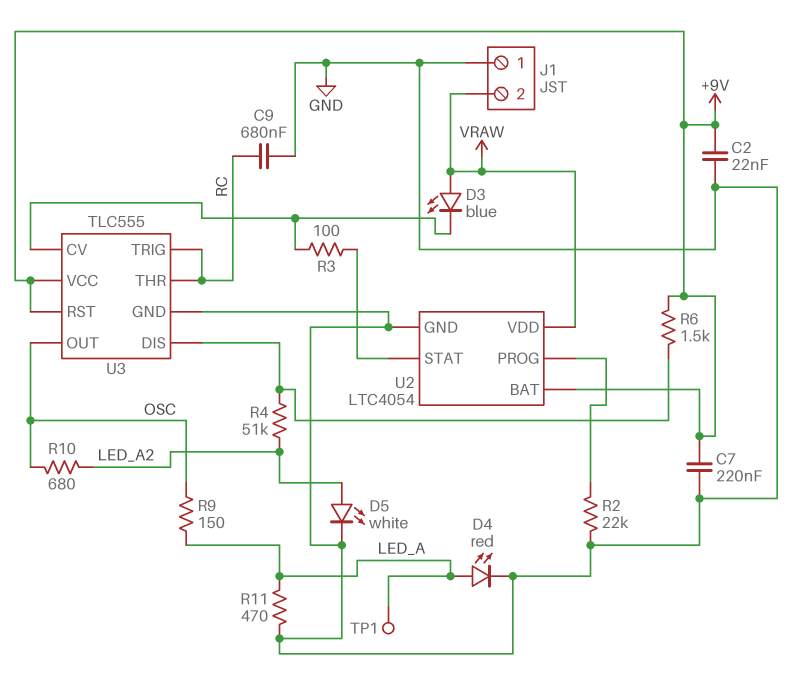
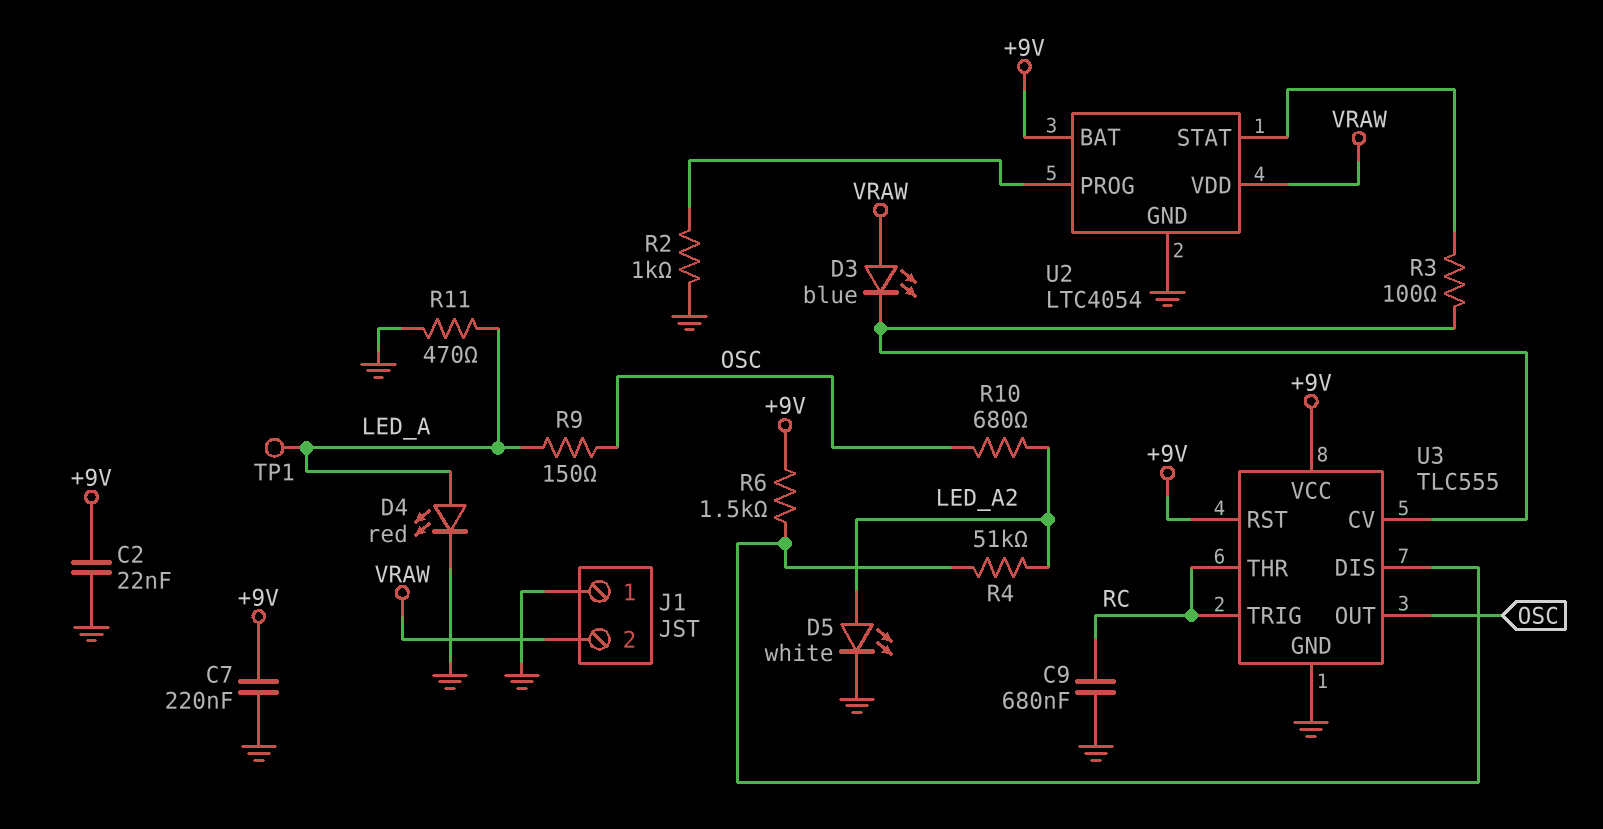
R2: 22k (GND, U2/PROG) -> 1k (GND, U2/PROG)

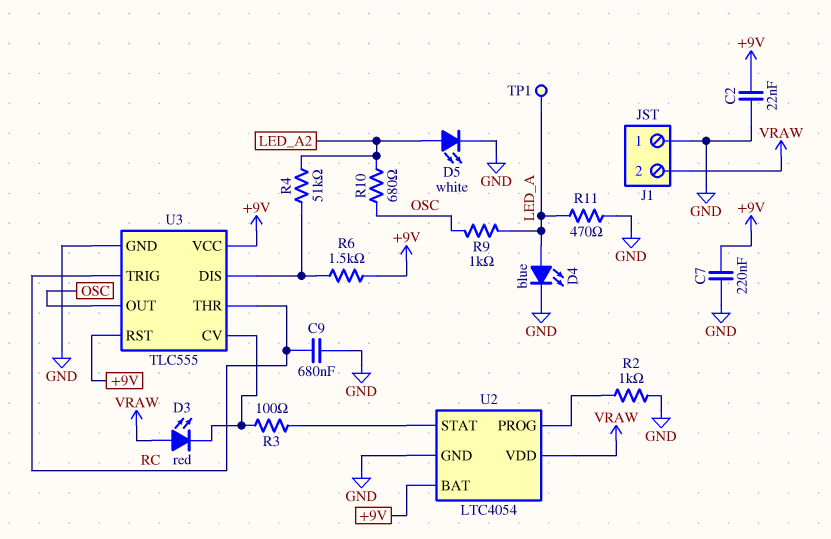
D3: LED blue (A VRAW, K U3/CV) -> LED red (A VRAW, K U3/CV)
D4: LED red (A LED_A, K GND) -> LED blue (A LED_A, K GND)
R9: 150 (LED_A, OSC) -> 1k (LED_A, OSC)

